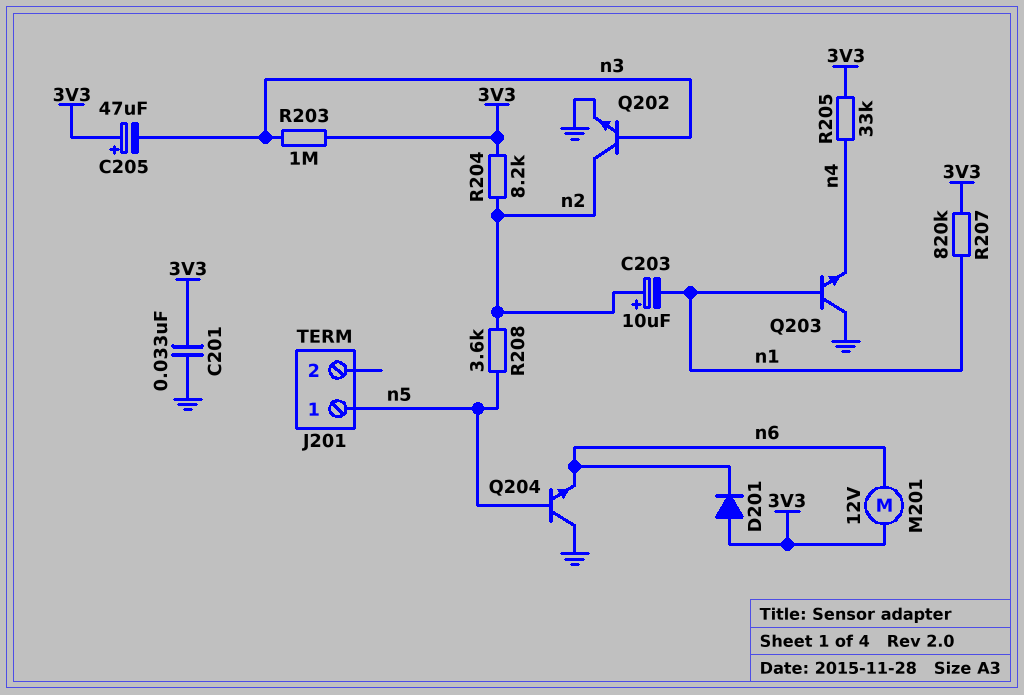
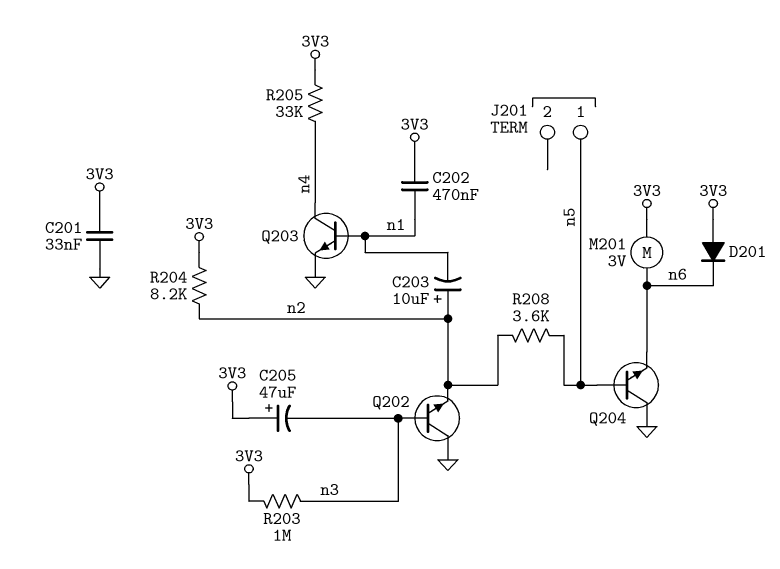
C202: none -> 470nF (3V3, n1)
M201: motor 12V (3V3, n6) -> motor 3V (3V3, n6)
Q202: NPN (B n3, C n2, E GND) -> NPN (B n3, C GND, E n2)
Q203: NPN (B n1, C GND, E n4) -> NPN (B n1, C n4, E GND)
R207: 820k (3V3, n1) -> none

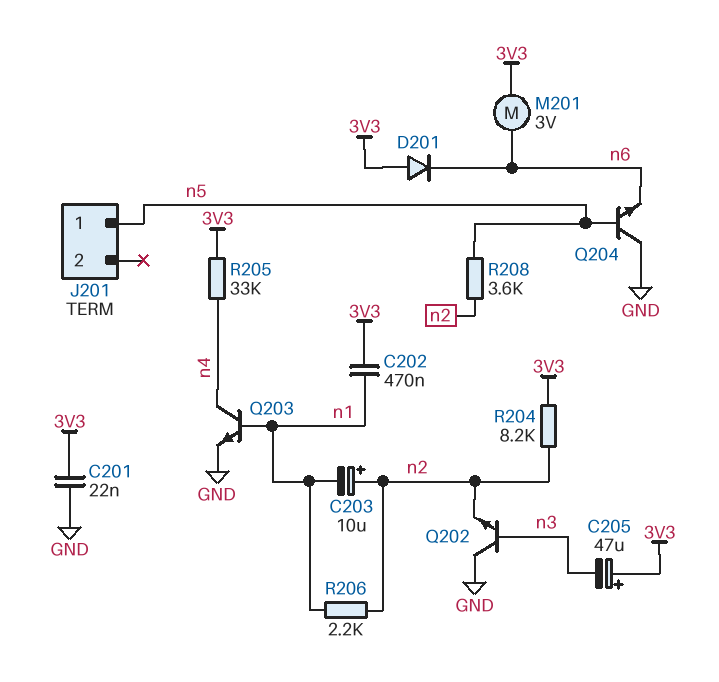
C201: 33nF (3V3, GND) -> 22nF (3V3, GND)
R203: 1M (3V3, n3) -> none
R206: none -> 2.2k (n1, n2)

